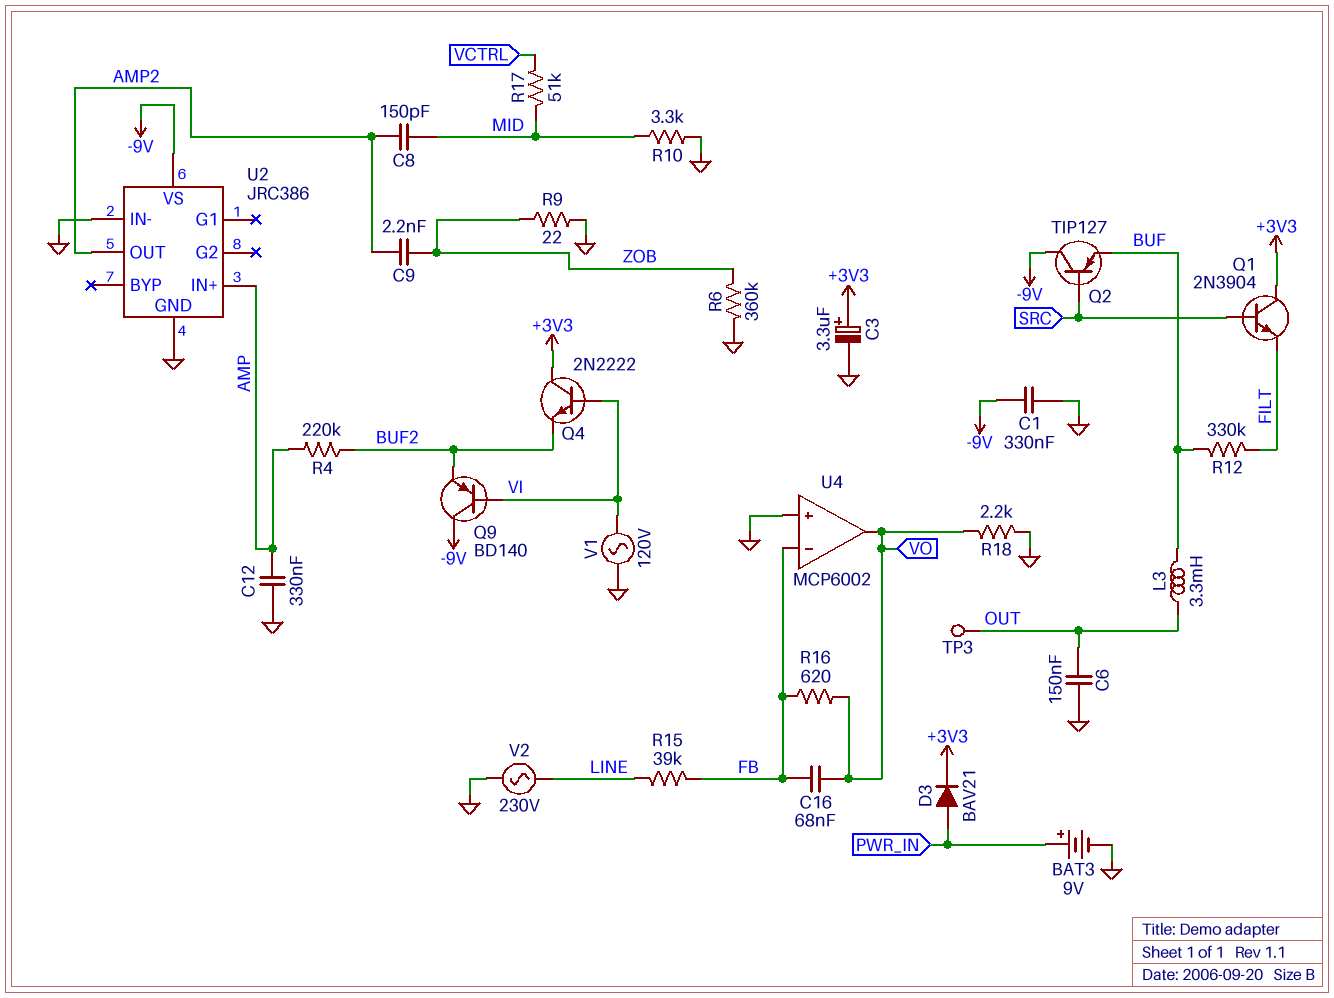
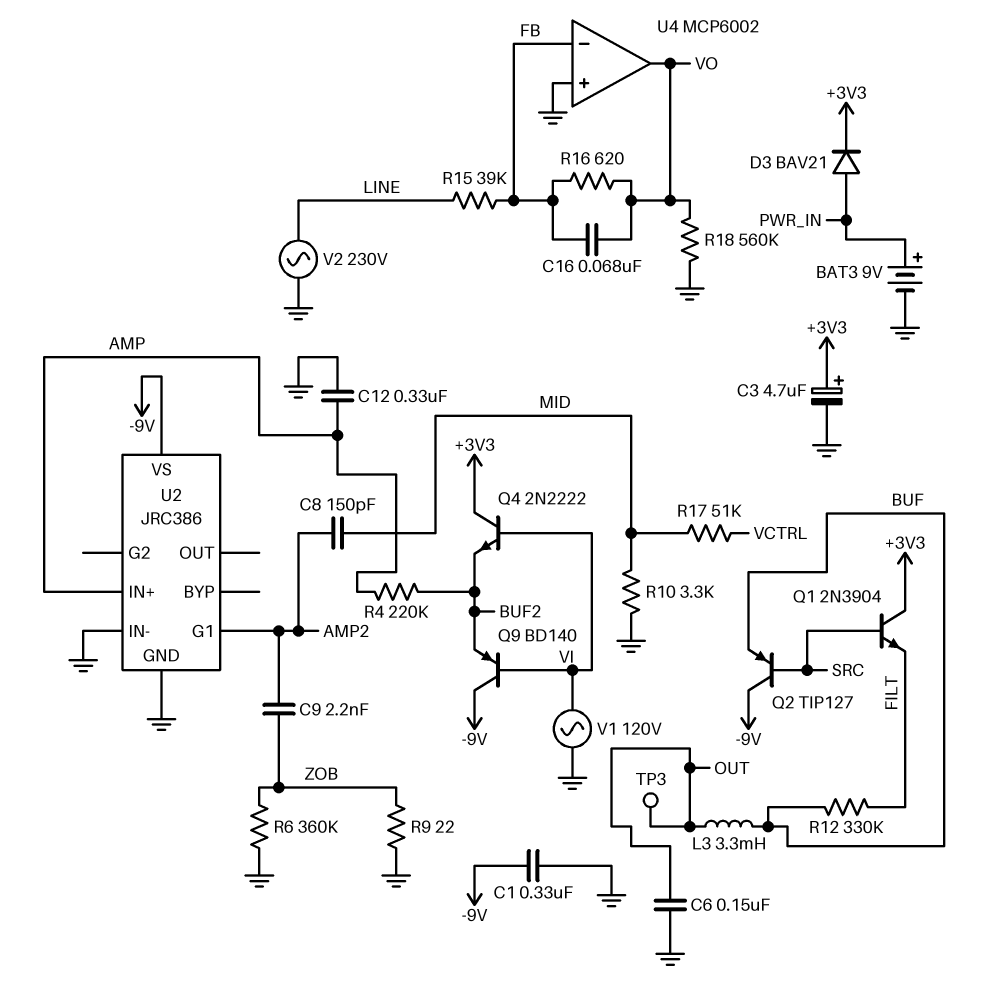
C3: 3.3uF (plus +3V3, minus GND) -> 4.7uF (plus +3V3, minus GND)
R18: 2.2k (GND, VO) -> 560k (GND, VO)
U2 pin G1: none -> AMP2
U2 pin OUT: AMP2 -> none

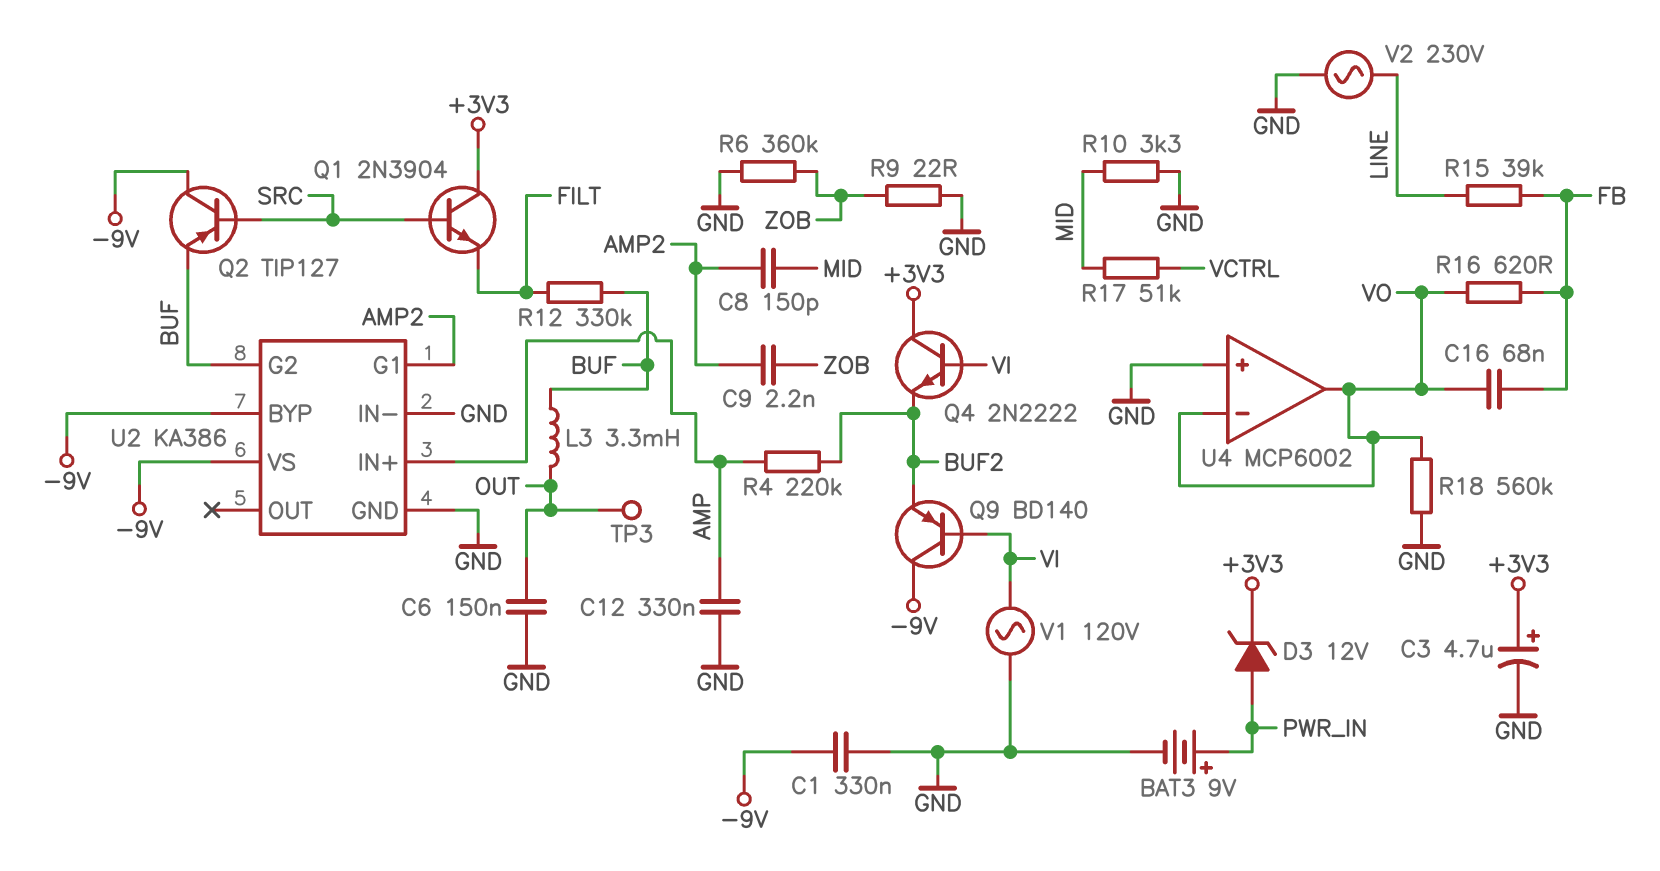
D3: diode BAV21 (A PWR_IN, K +3V3) -> zener 12V (A PWR_IN, K +3V3)
U2: JRC386 -> KA386
U2 pin BYP: none -> -9V
U2 pin G2: none -> BUF
U4 pin in-: FB -> VO

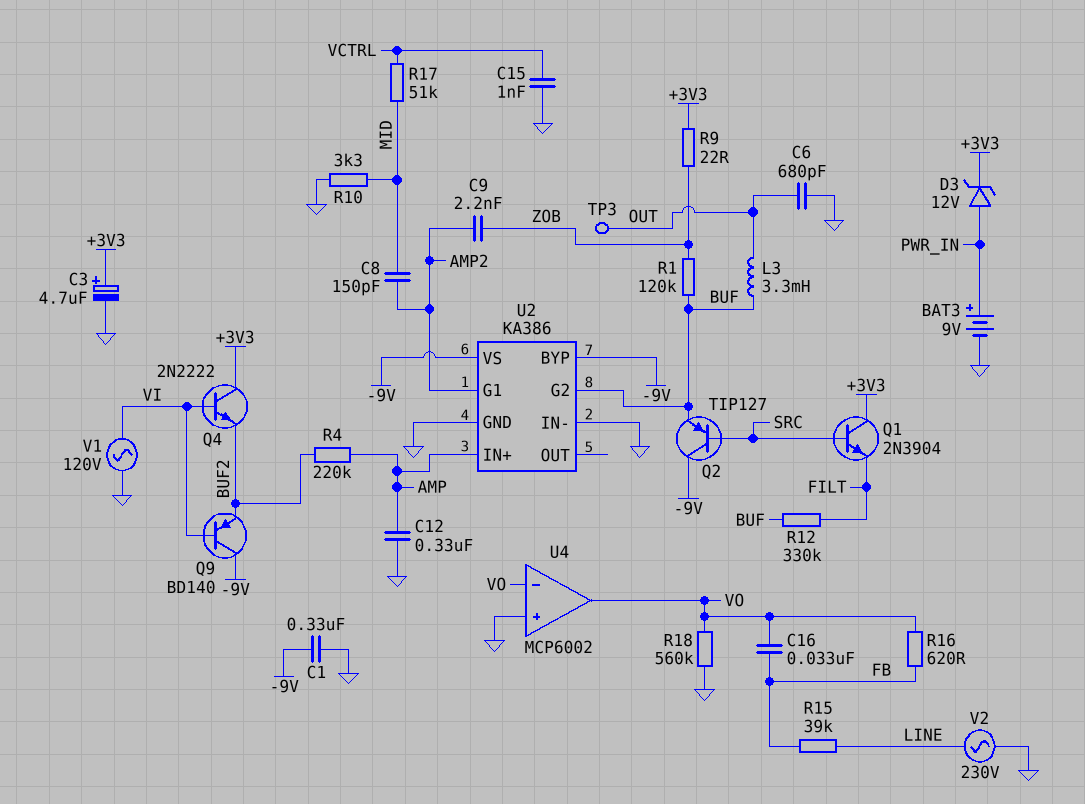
C6: 150nF (GND, OUT) -> 680pF (GND, OUT)
C15: none -> 1nF (GND, VCTRL)
C16: 68nF (FB, VO) -> 33nF (FB, VO)
R1: none -> 120k (BUF, ZOB)
R6: 360k (GND, ZOB) -> none
R9: 22 (GND, ZOB) -> 22 (+3V3, ZOB)

